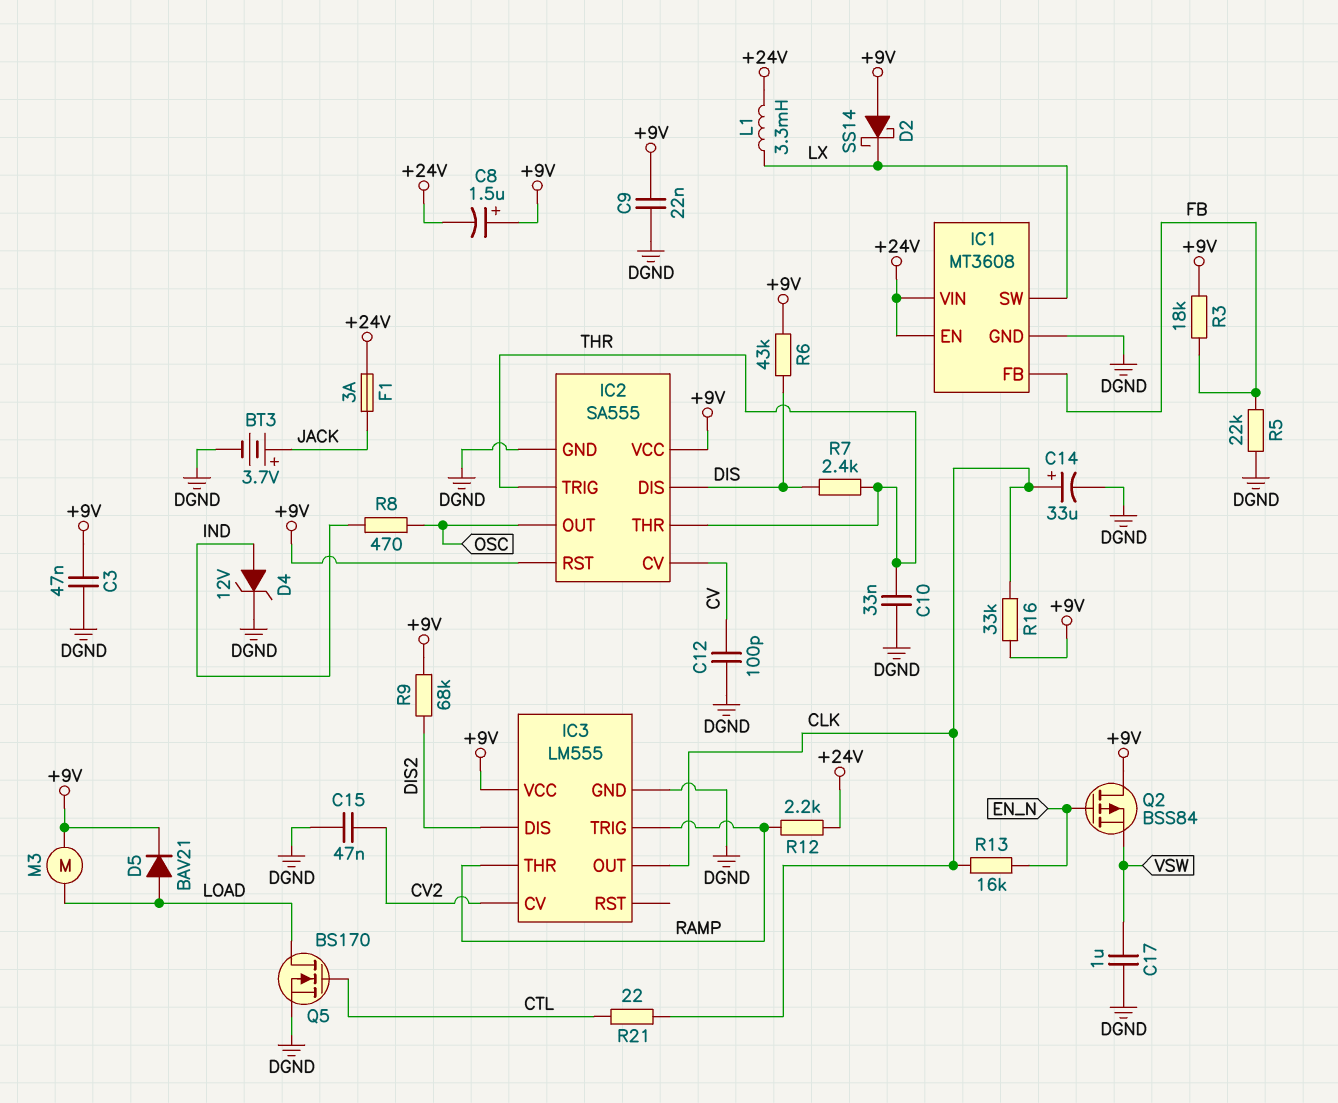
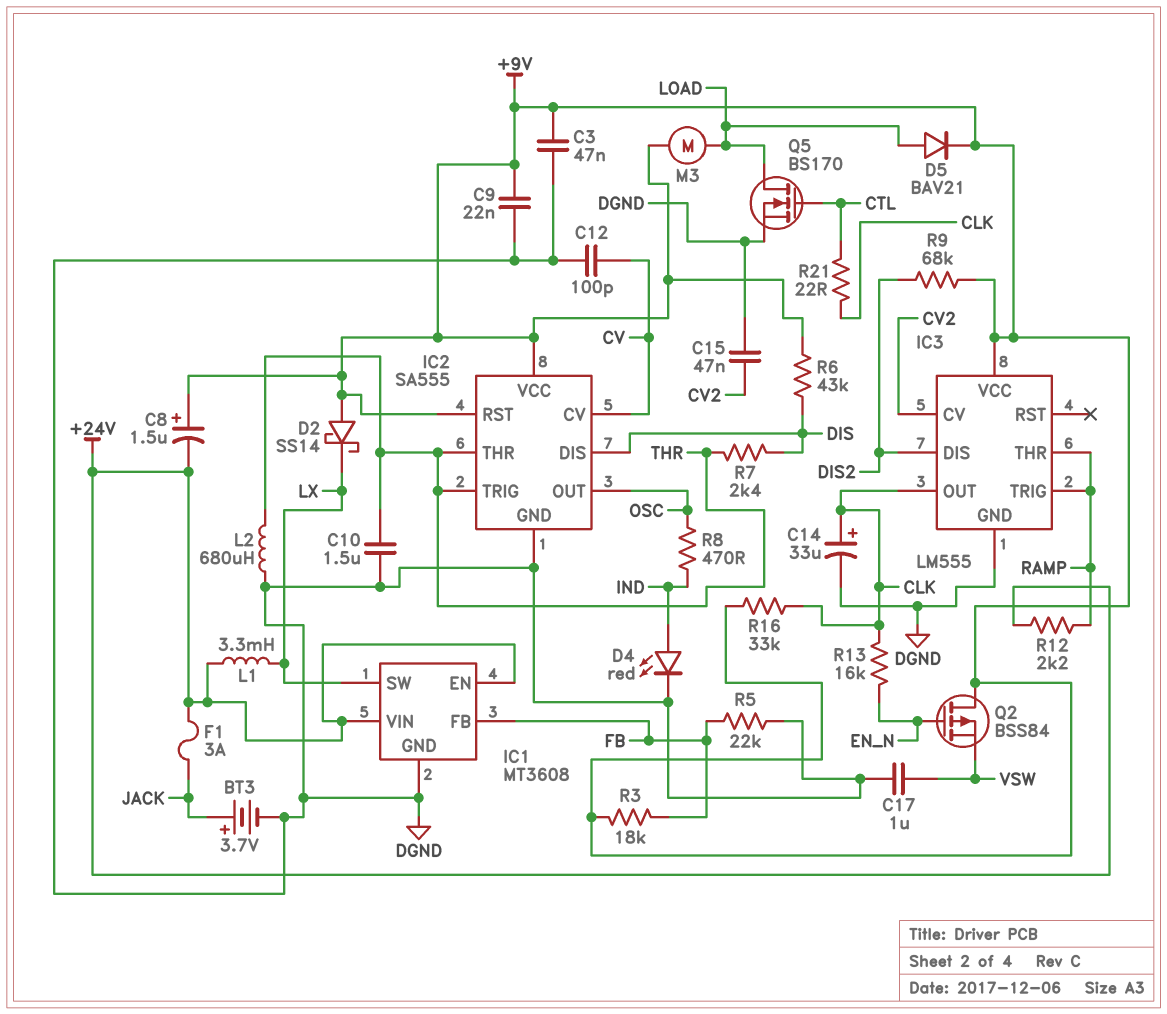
C10: 33nF (DGND, THR) -> 1.5uF (DGND, THR)
D4: zener 12V (A IND, K DGND) -> LED red (A IND, K DGND)
L2: none -> 680uH (DGND, THR)

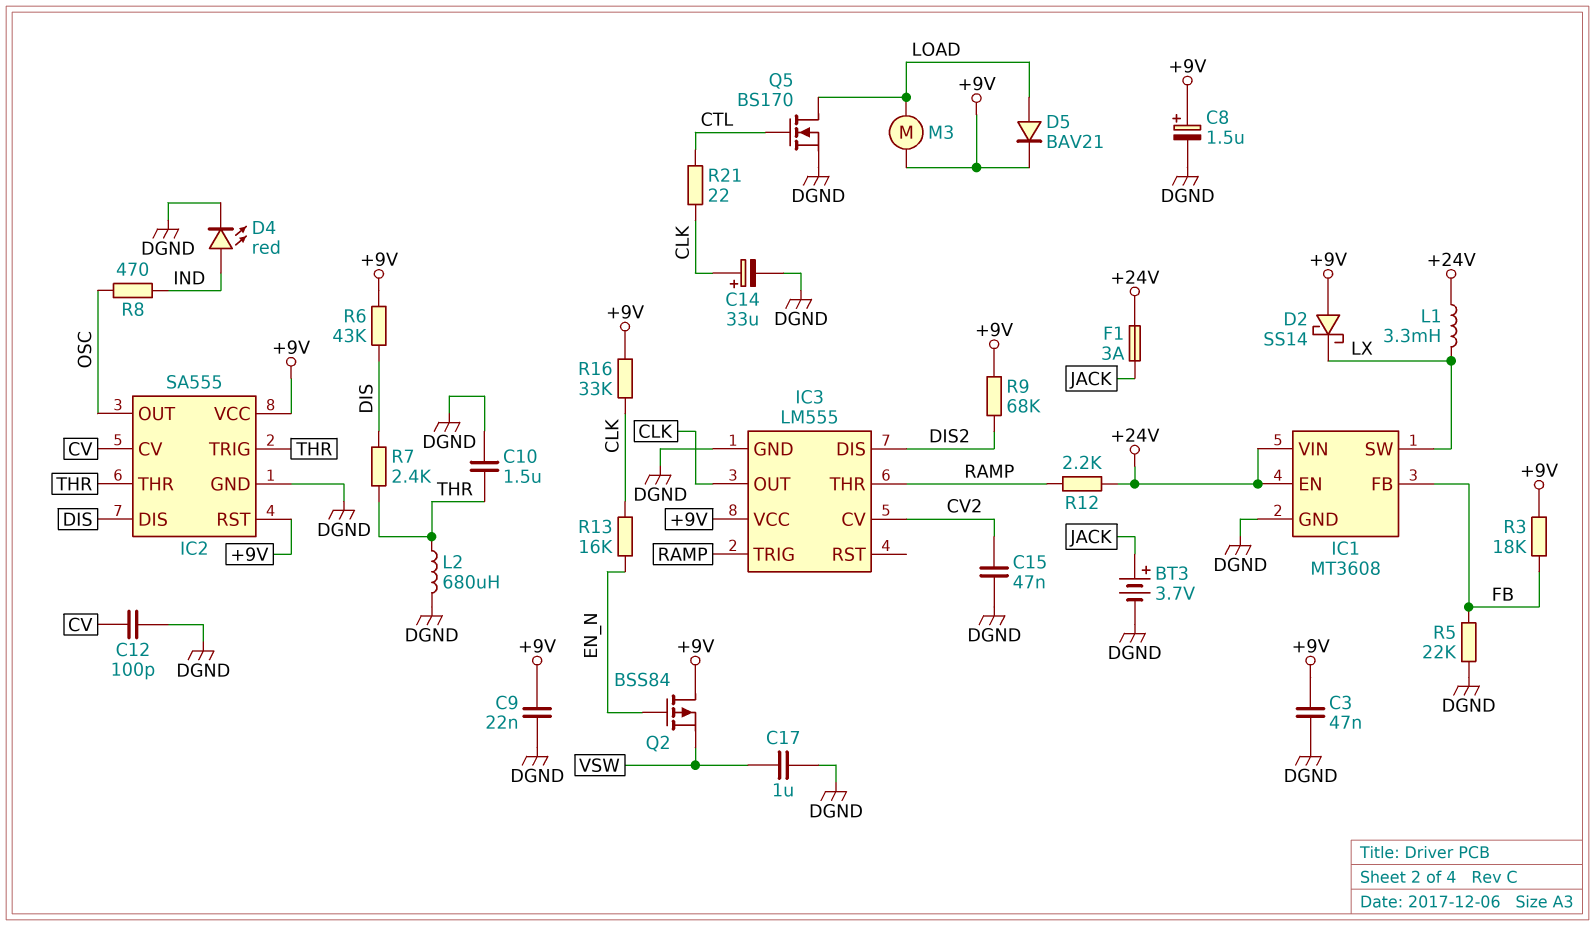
C8: 1.5uF (plus +9V, minus +24V) -> 1.5uF (plus +9V, minus DGND)

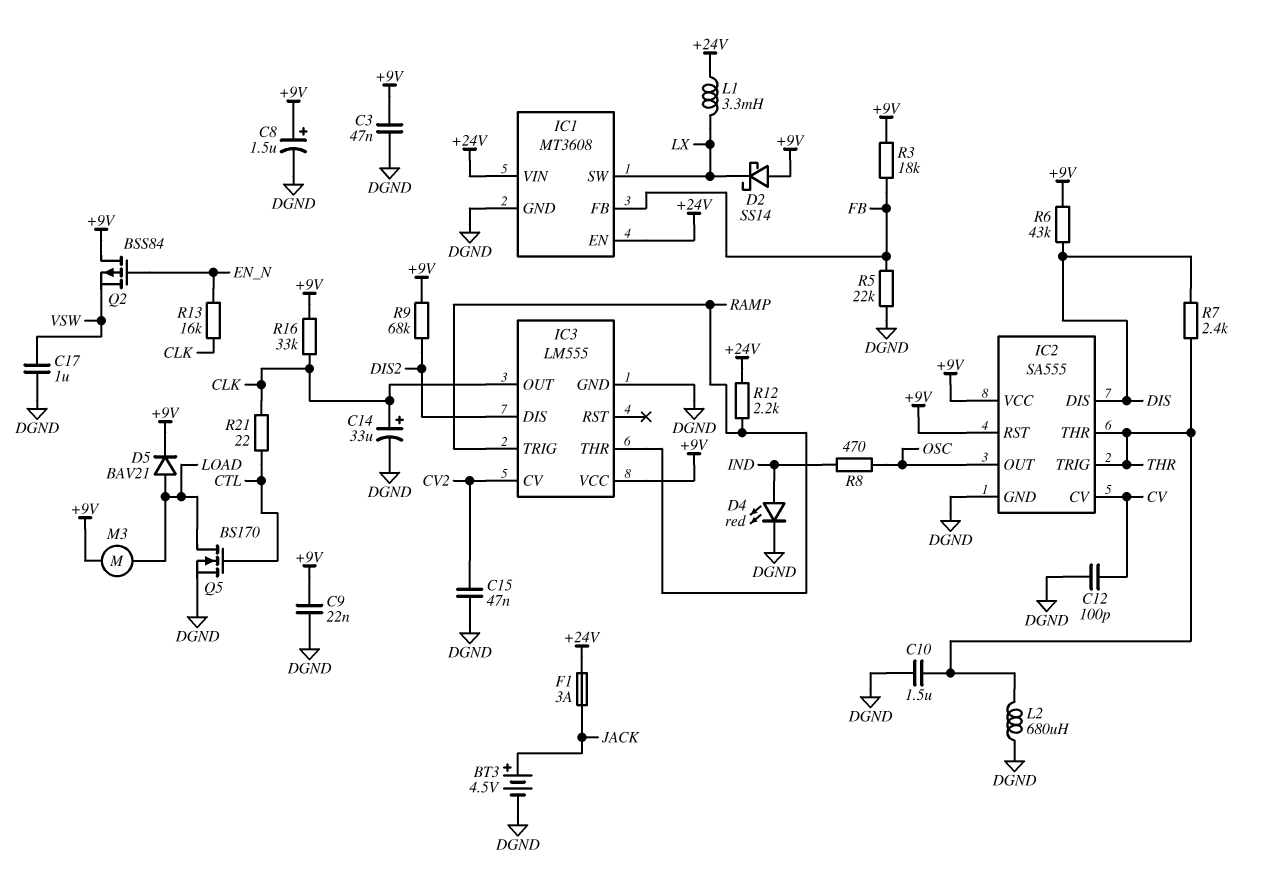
BT3: 3.7V (plus JACK, minus DGND) -> 4.5V (plus JACK, minus DGND)

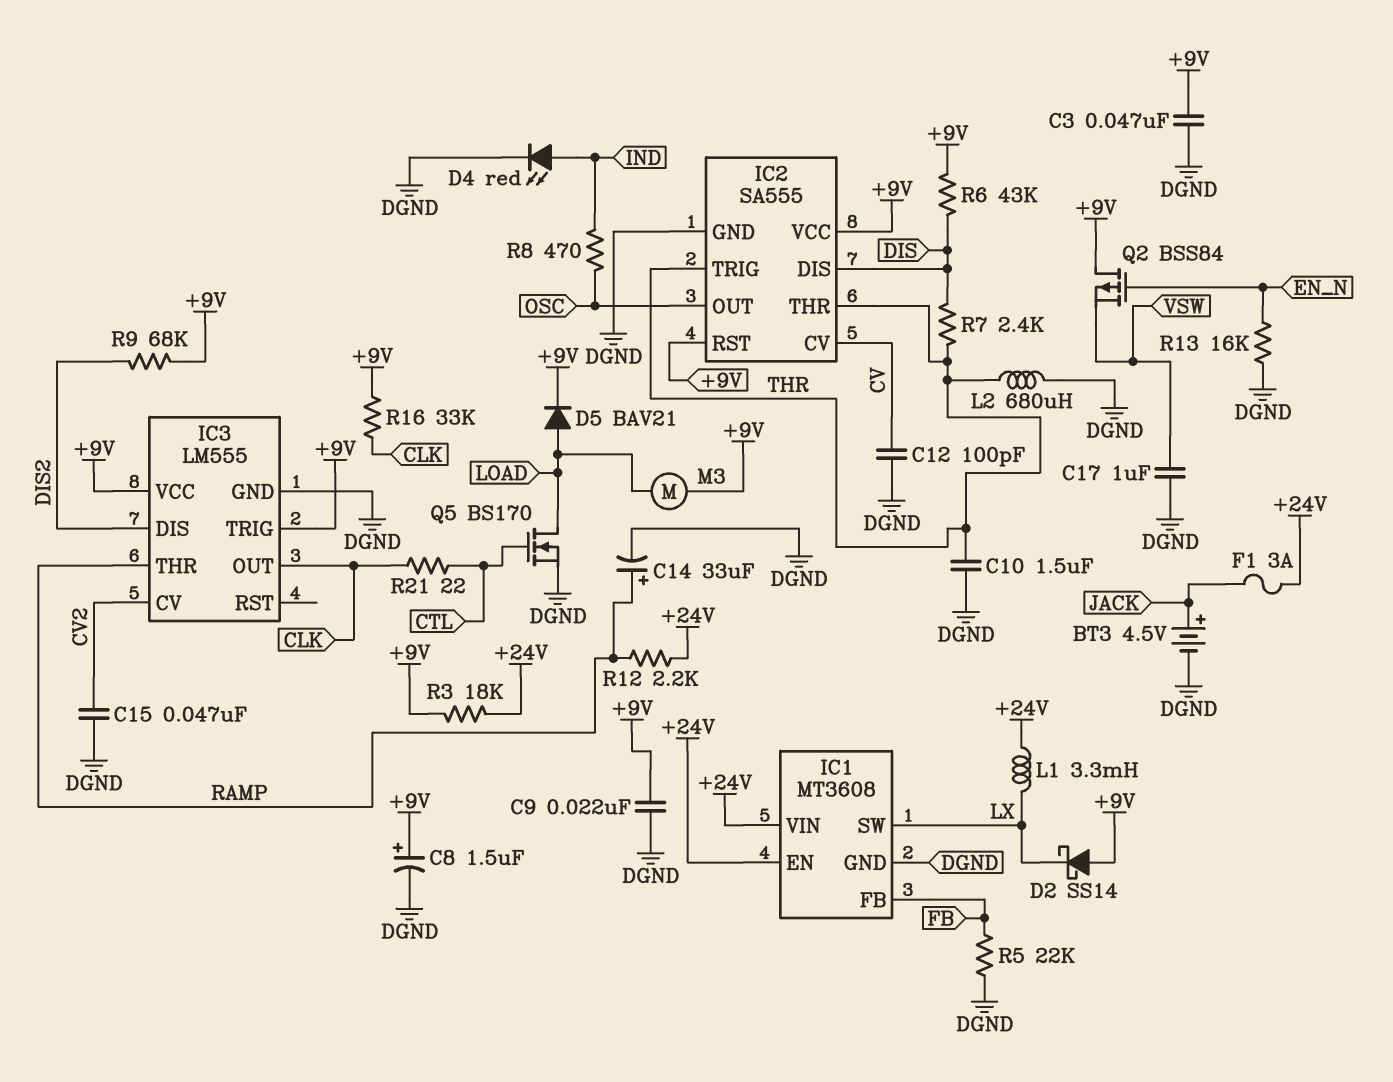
C14: 33uF (plus CLK, minus DGND) -> 33uF (plus RAMP, minus DGND)
IC3 pin TRIG: RAMP -> +9V
R3: 18k (+9V, FB) -> 18k (+9V, +24V)
R13: 16k (CLK, EN_N) -> 16k (DGND, EN_N)

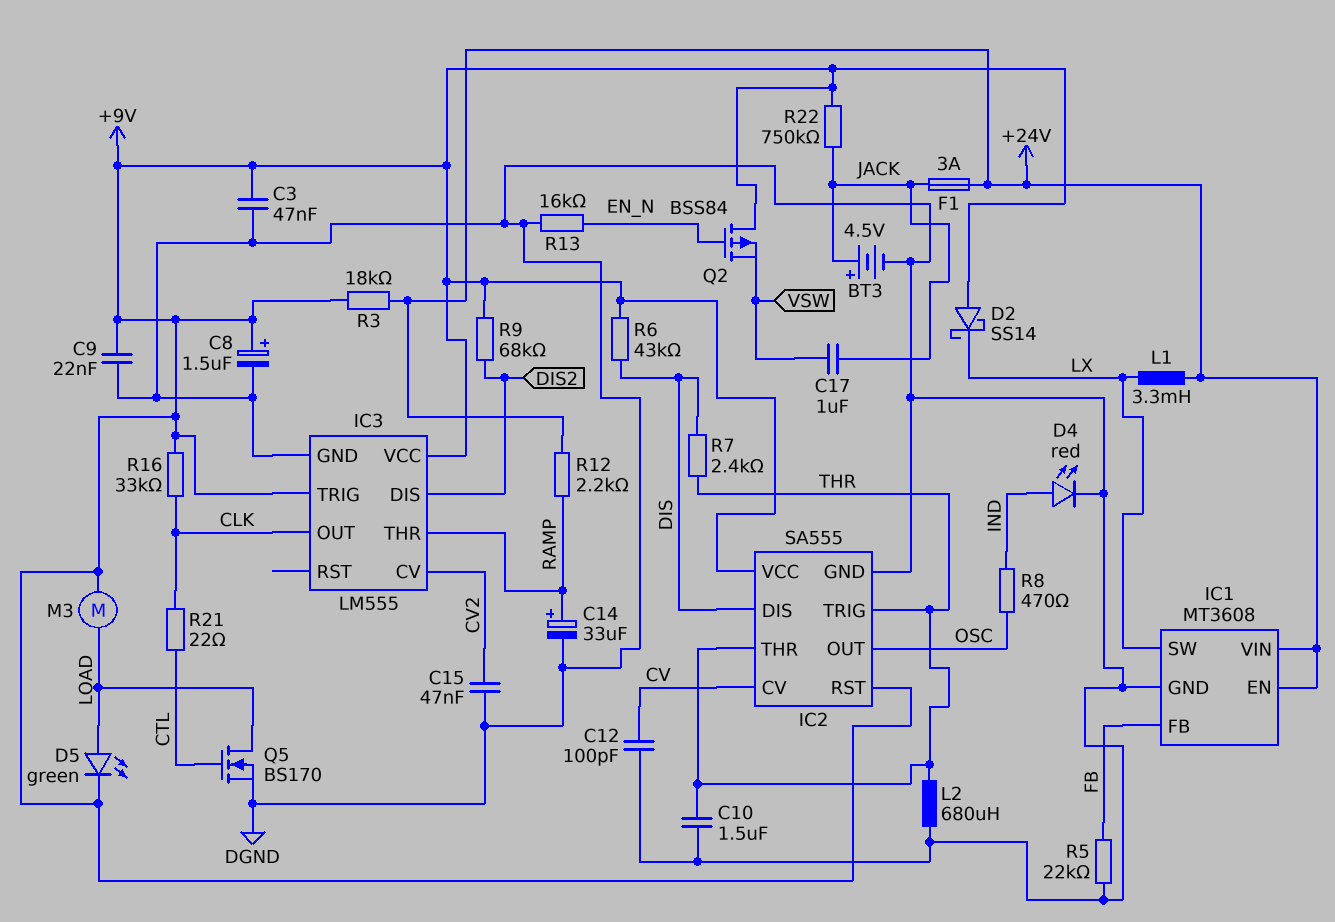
C17: 1uF (DGND, VSW) -> 1uF (JACK, VSW)
D5: diode BAV21 (A LOAD, K +9V) -> LED green (A LOAD, K +9V)
R22: none -> 750k (+9V, JACK)

